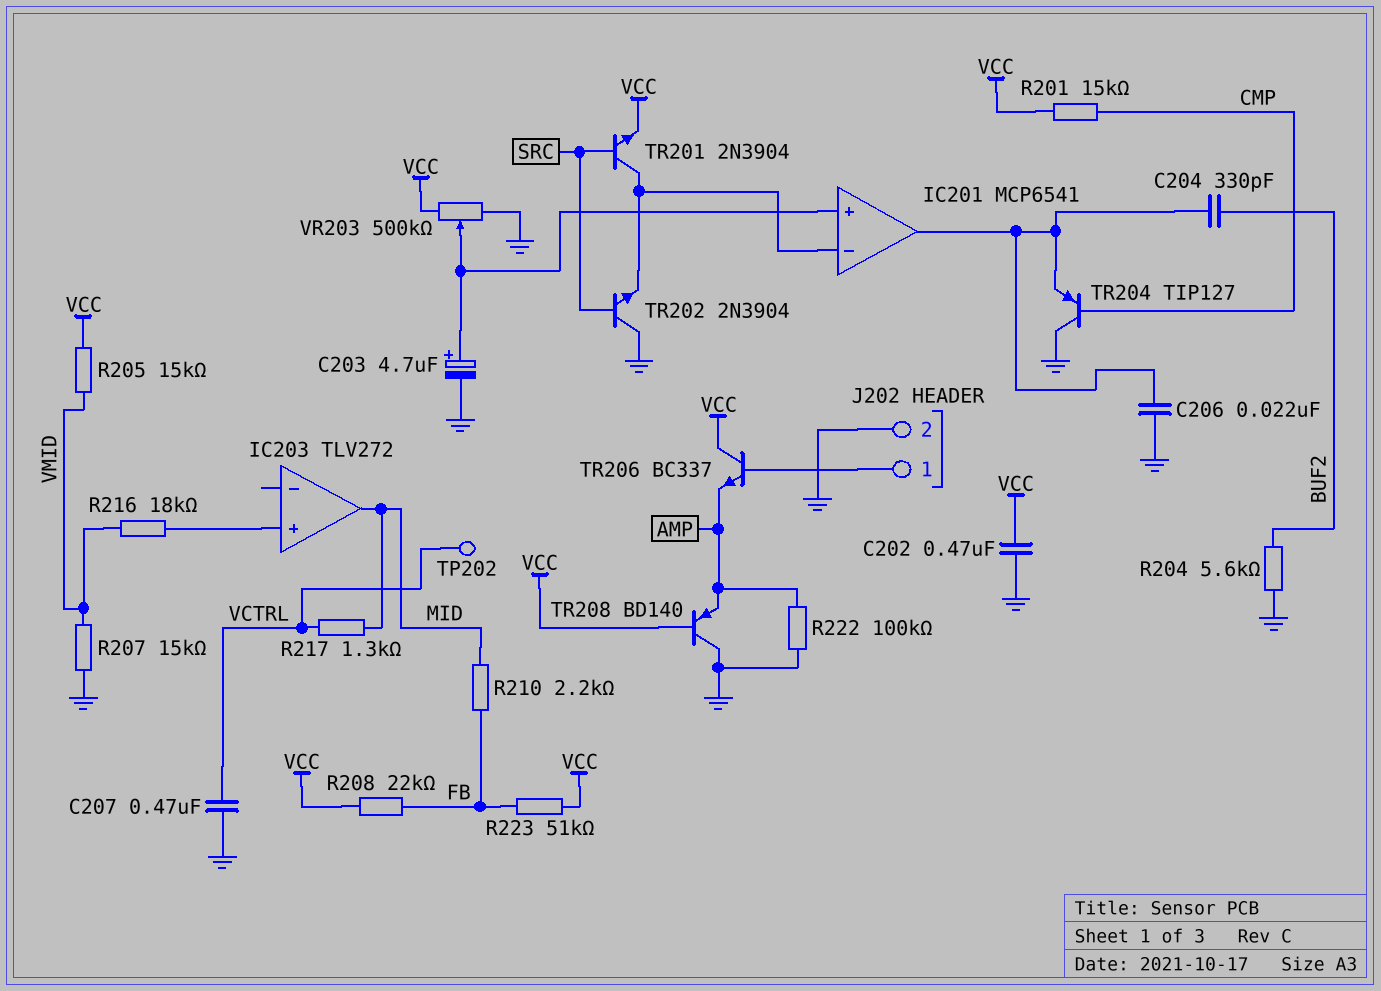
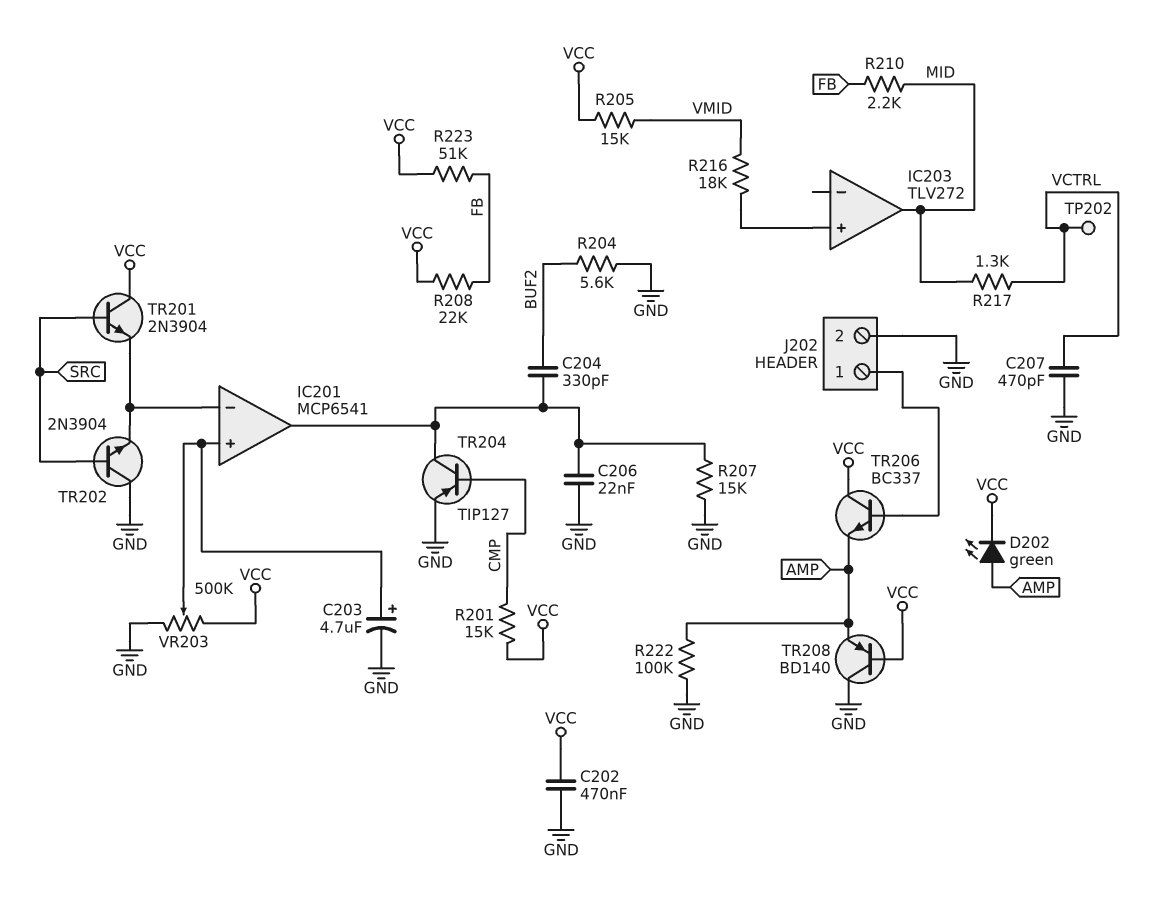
C207: 470nF (GND, VCTRL) -> 470pF (GND, VCTRL)
D202: none -> LED green (A AMP, K VCC)
R207: 15k (GND, VMID) -> 15k (GND, IC201/out)
TR201: NPN 2N3904 (B SRC, C IC201/in-, E VCC) -> NPN 2N3904 (B SRC, C VCC, E IC201/in-)
TR204: PNP TIP127 (B CMP, C GND, E IC201/out) -> PNP TIP127 (B CMP, C IC201/out, E GND)

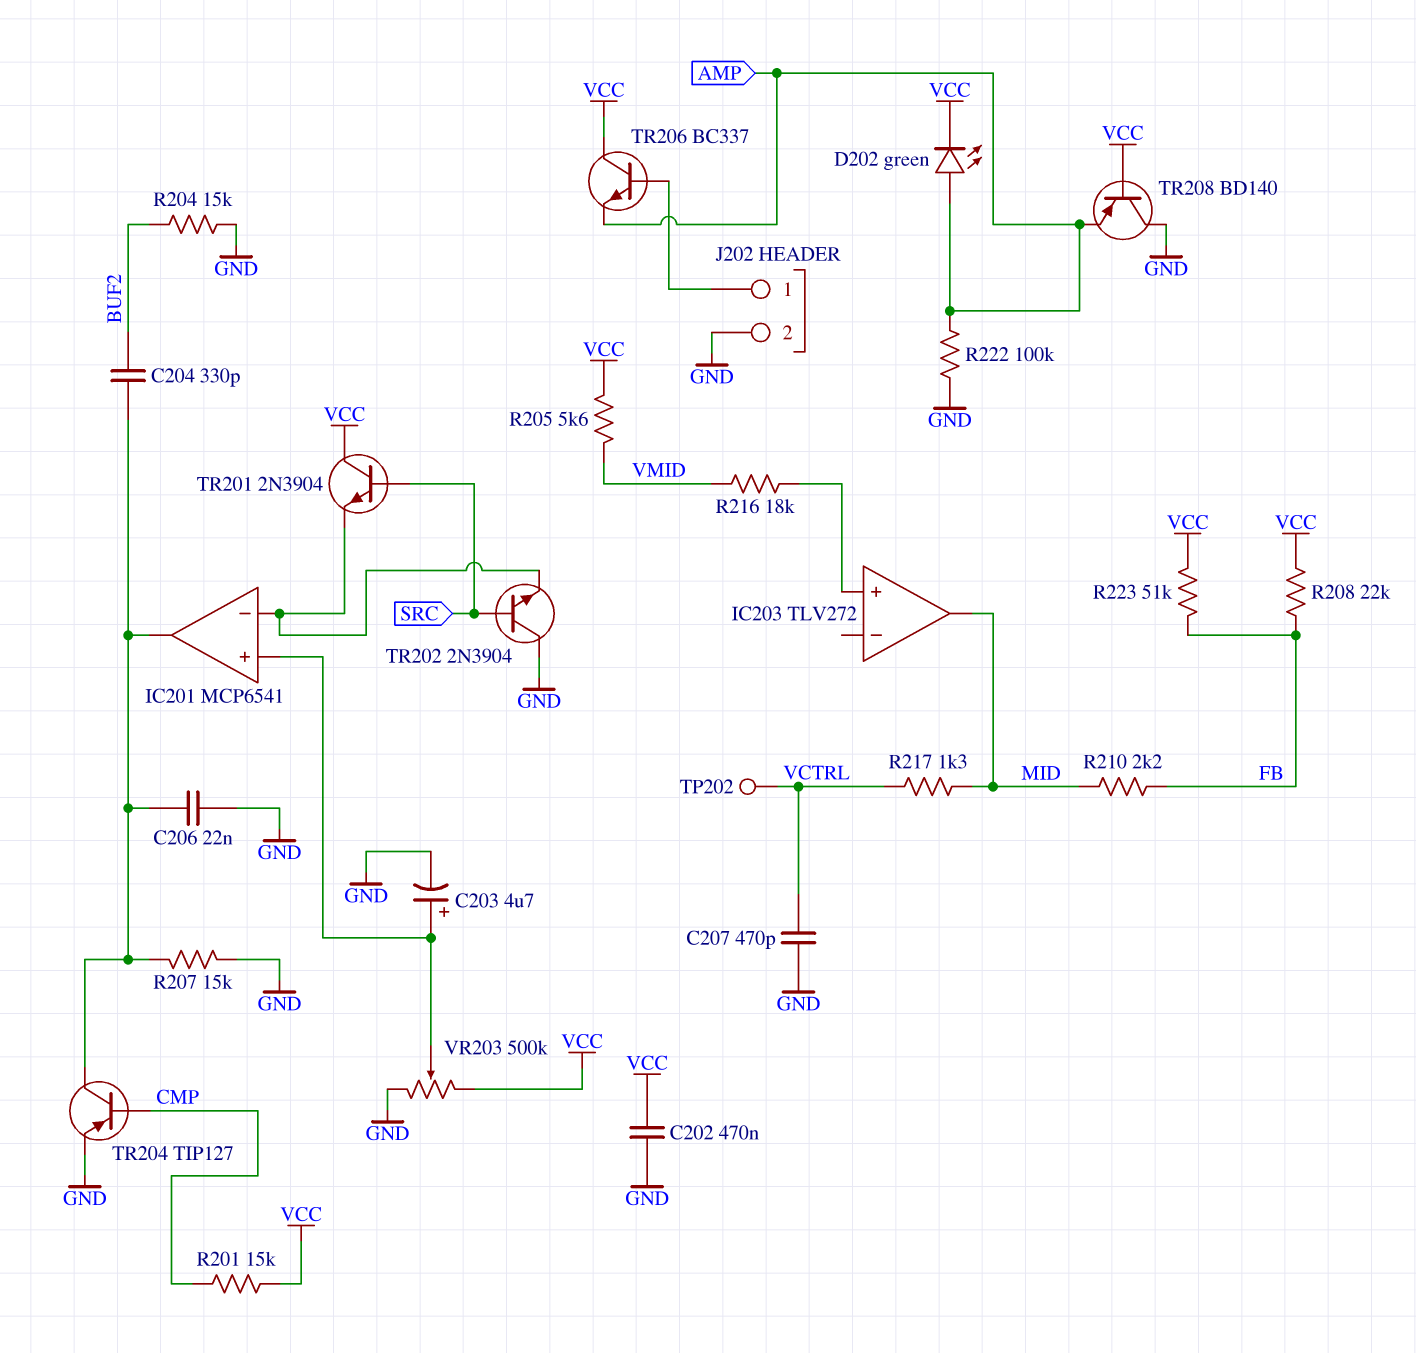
R204: 5.6k (BUF2, GND) -> 15k (BUF2, GND)
R205: 15k (VCC, VMID) -> 5.6k (VCC, VMID)

